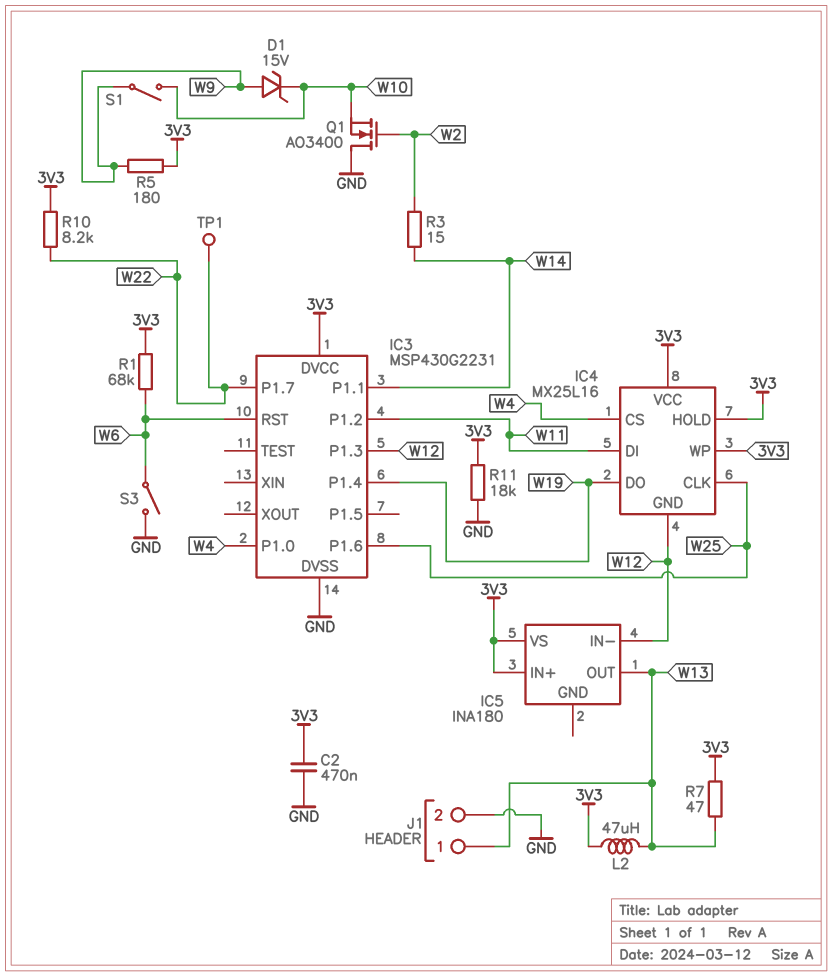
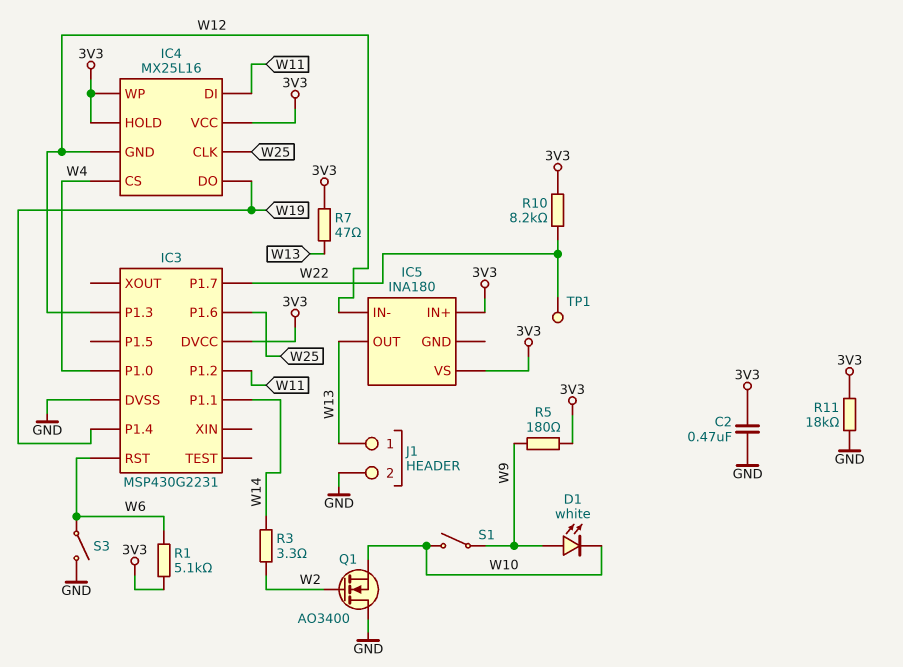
D1: zener 15V (A W9, K W10) -> LED white (A W9, K W10)
L2: 47uH (3V3, W13) -> none
R1: 68k (3V3, W6) -> 5.1k (3V3, W6)
R3: 15 (W2, W14) -> 3.3 (W2, W14)

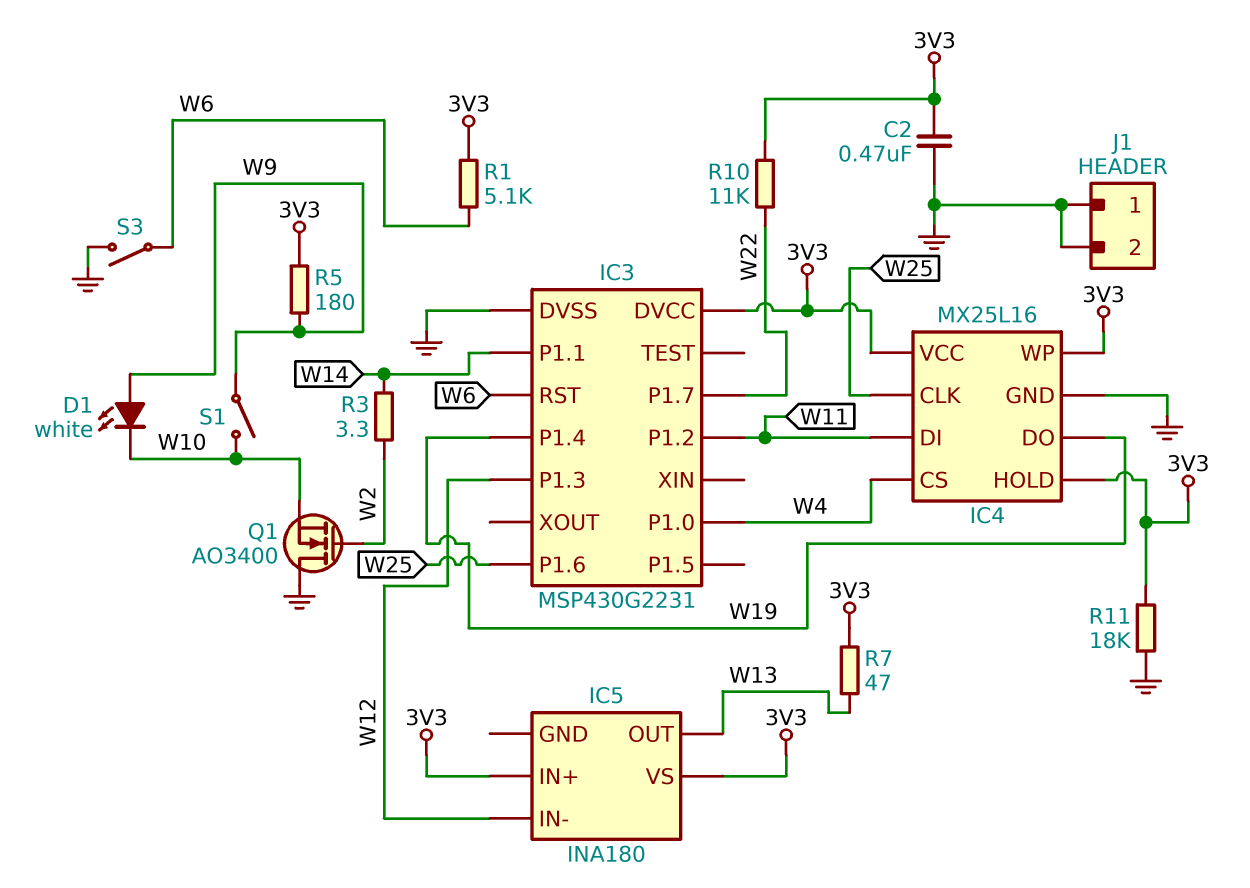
IC4 pin GND: W12 -> GND
J1 pin 1: W13 -> GND
R10: 8.2k (3V3, W22) -> 11k (3V3, W22)
TP1: test point (W22) -> none

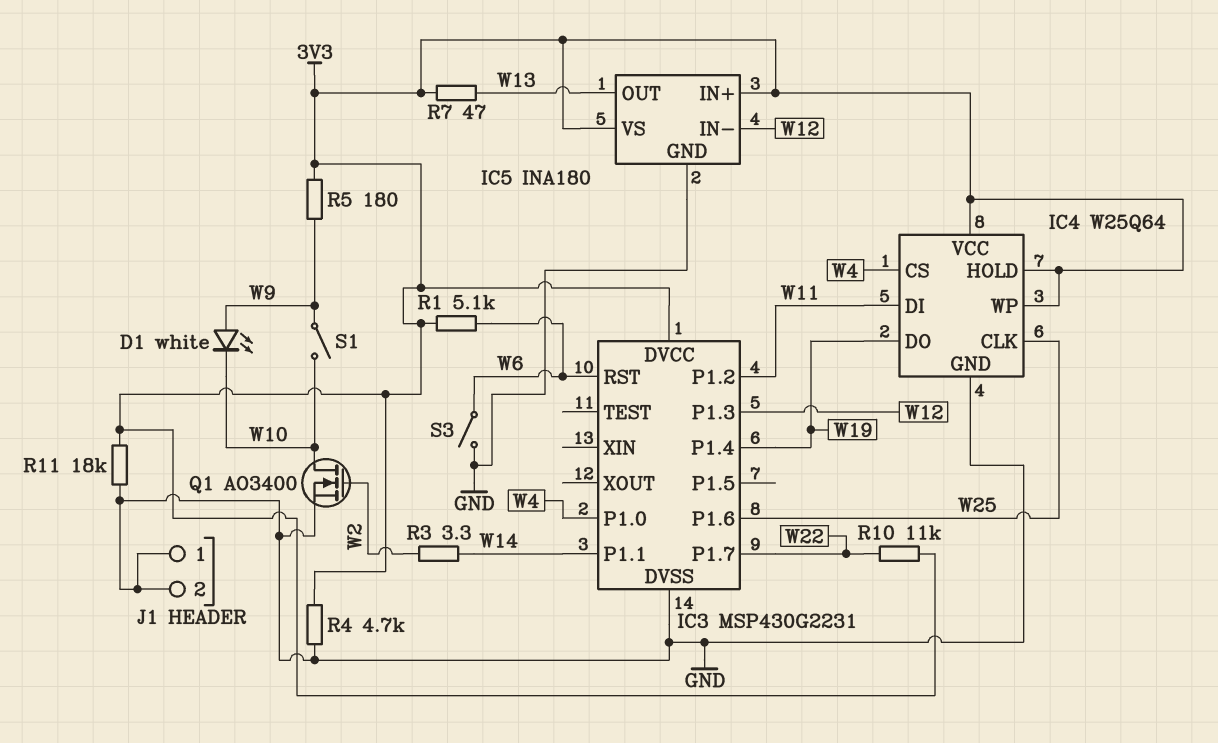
C2: 470nF (3V3, GND) -> none
IC4: MX25L16 -> W25Q64
IC5 pin GND: none -> GND
Q1: NMOS AO3400 (G W2, D GND, S W10) -> NMOS AO3400 (G W2, D W10, S GND)
R4: none -> 4.7k (3V3, GND)

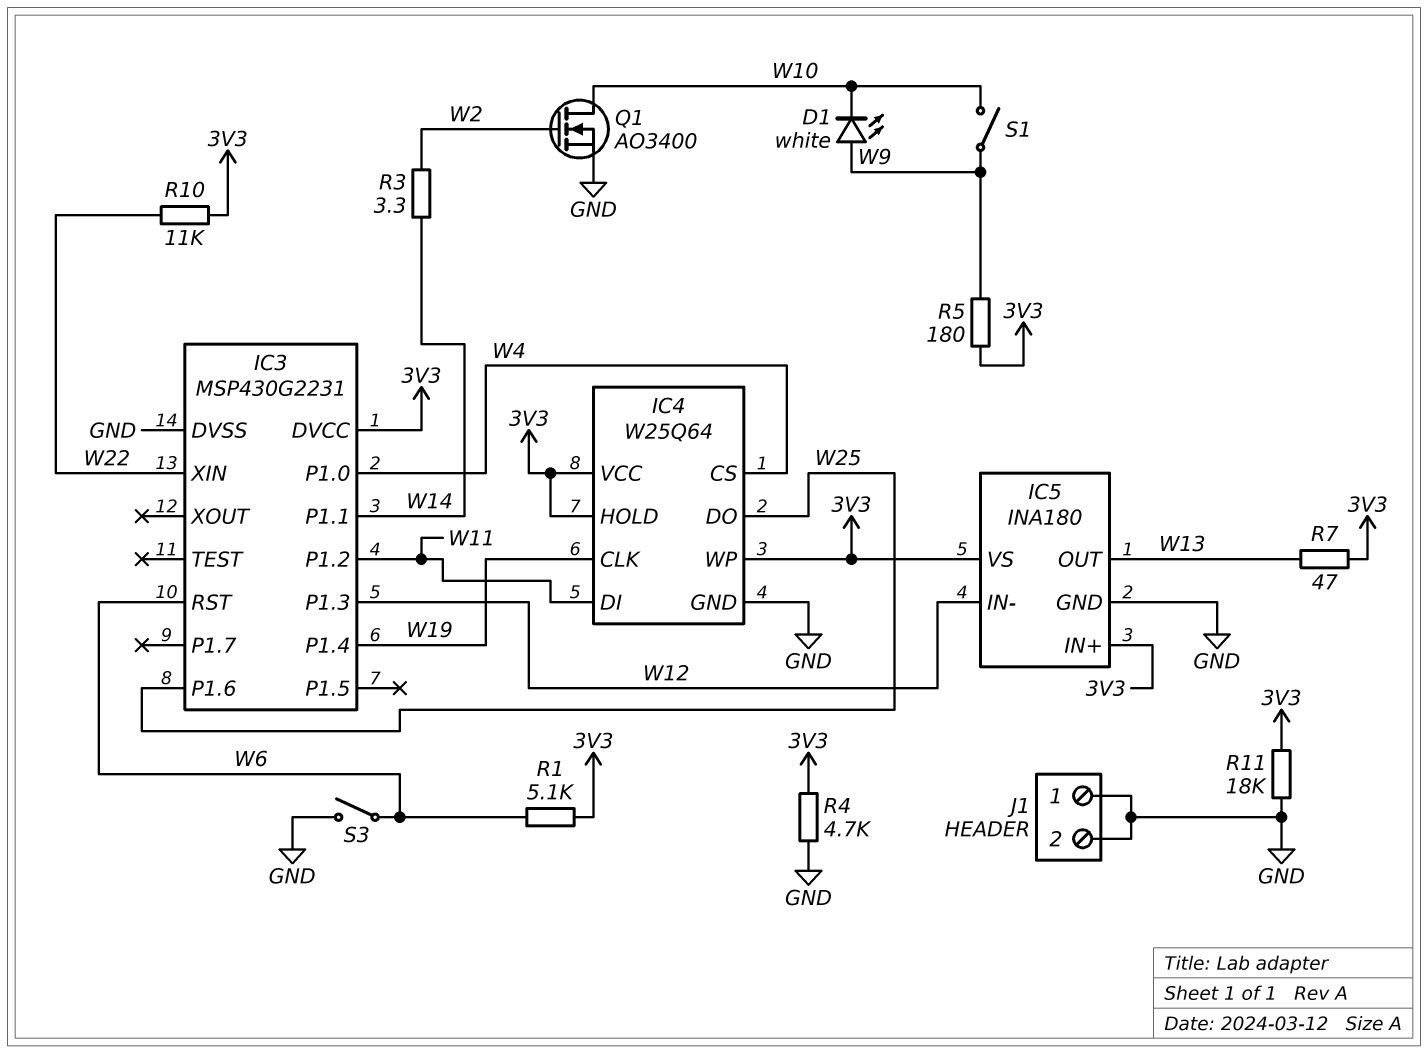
IC3 pin P1.7: W22 -> none
IC3 pin XIN: none -> W22
IC4 pin CLK: W25 -> W19
IC4 pin DO: W19 -> W25

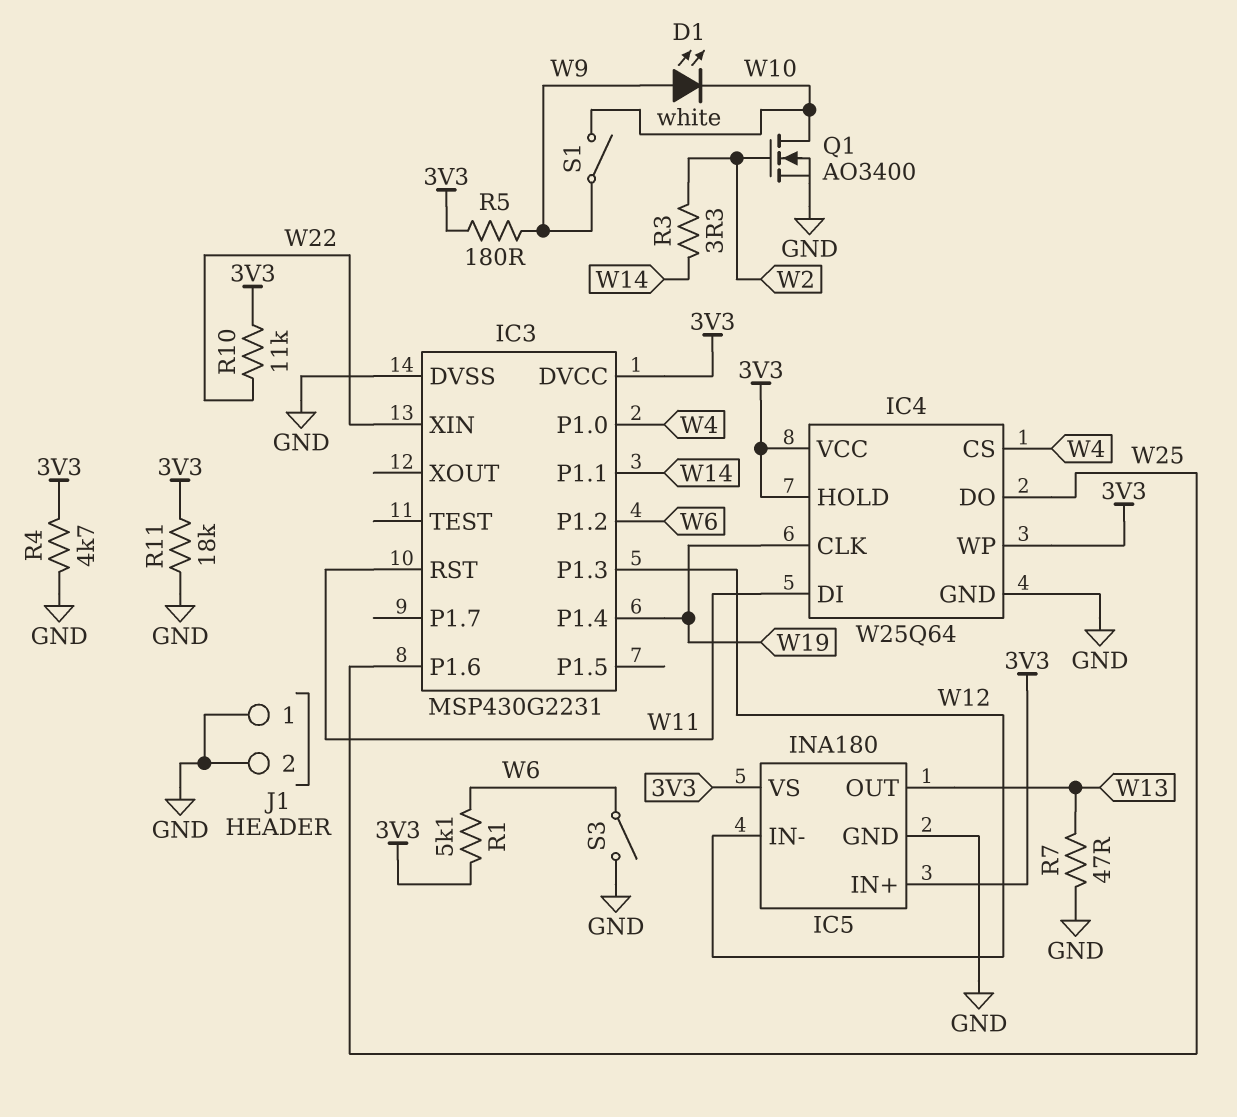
IC3 pin P1.2: W11 -> W6
IC3 pin RST: W6 -> W11
R7: 47 (3V3, W13) -> 47 (GND, W13)

